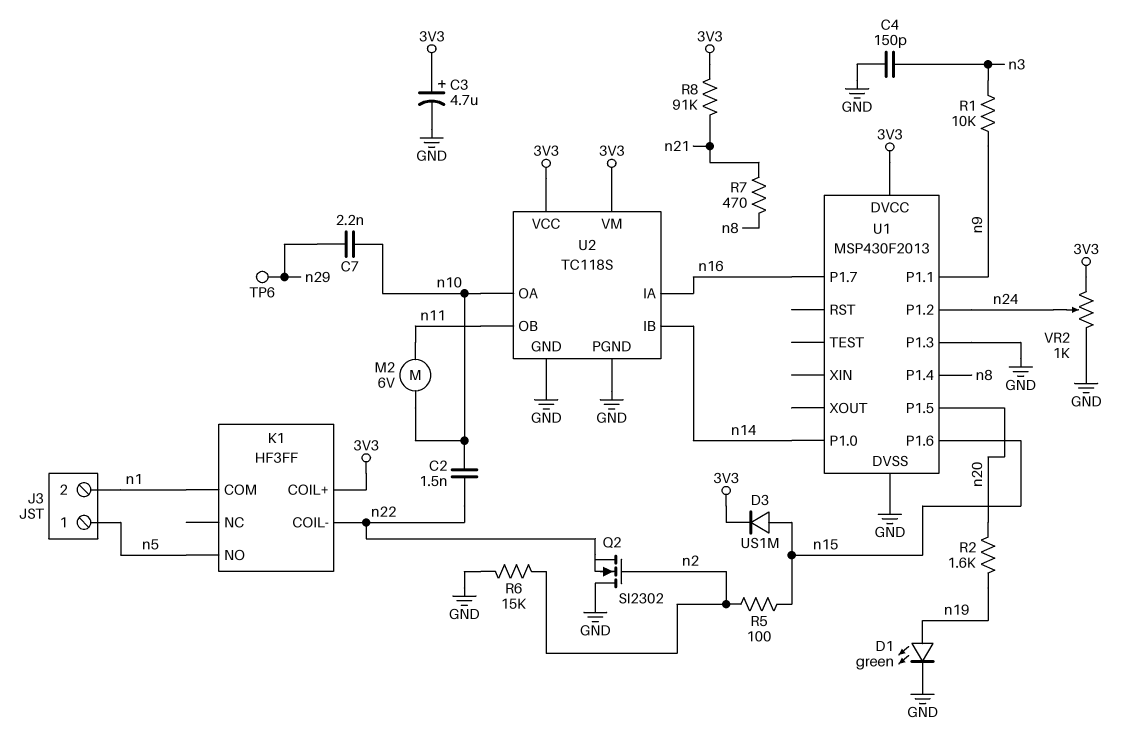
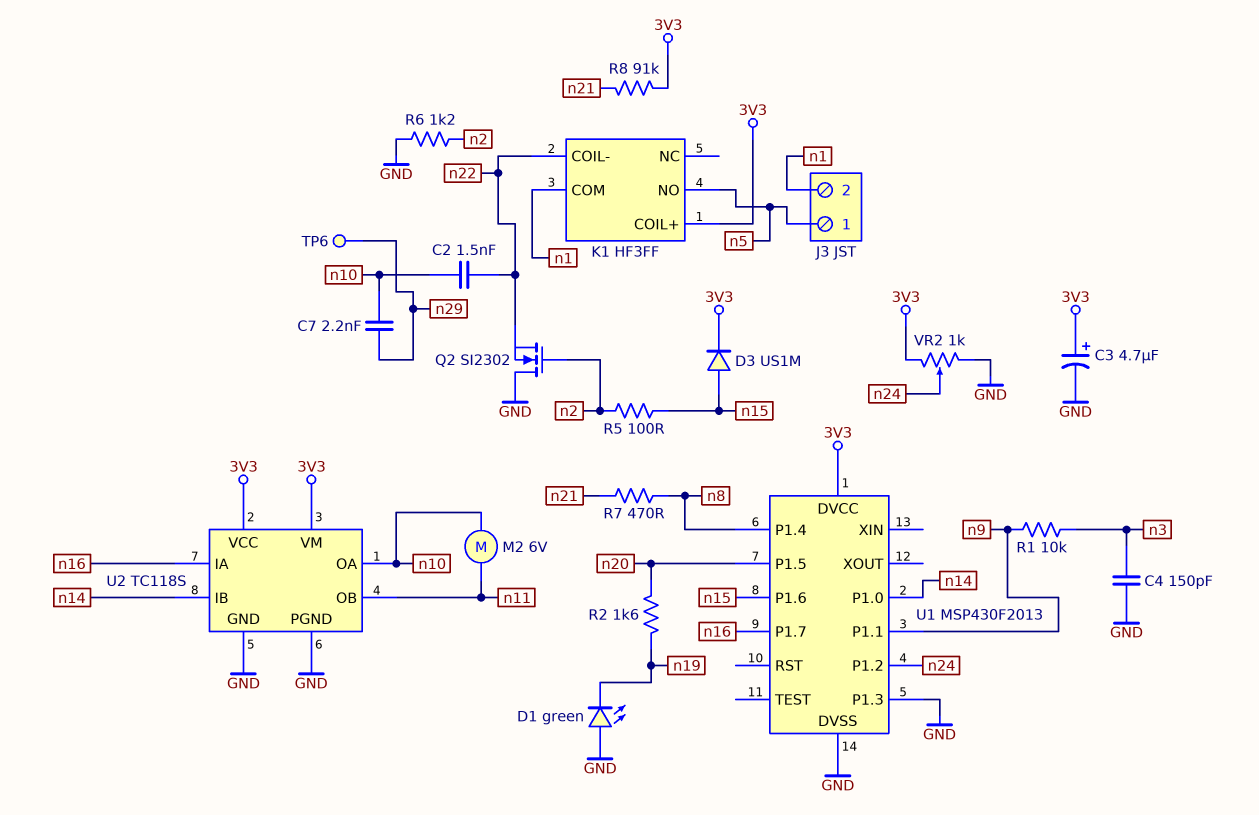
D1: LED green (A n19, K GND) -> LED green (A GND, K n19)
R6: 15k (GND, n2) -> 1.2k (GND, n2)

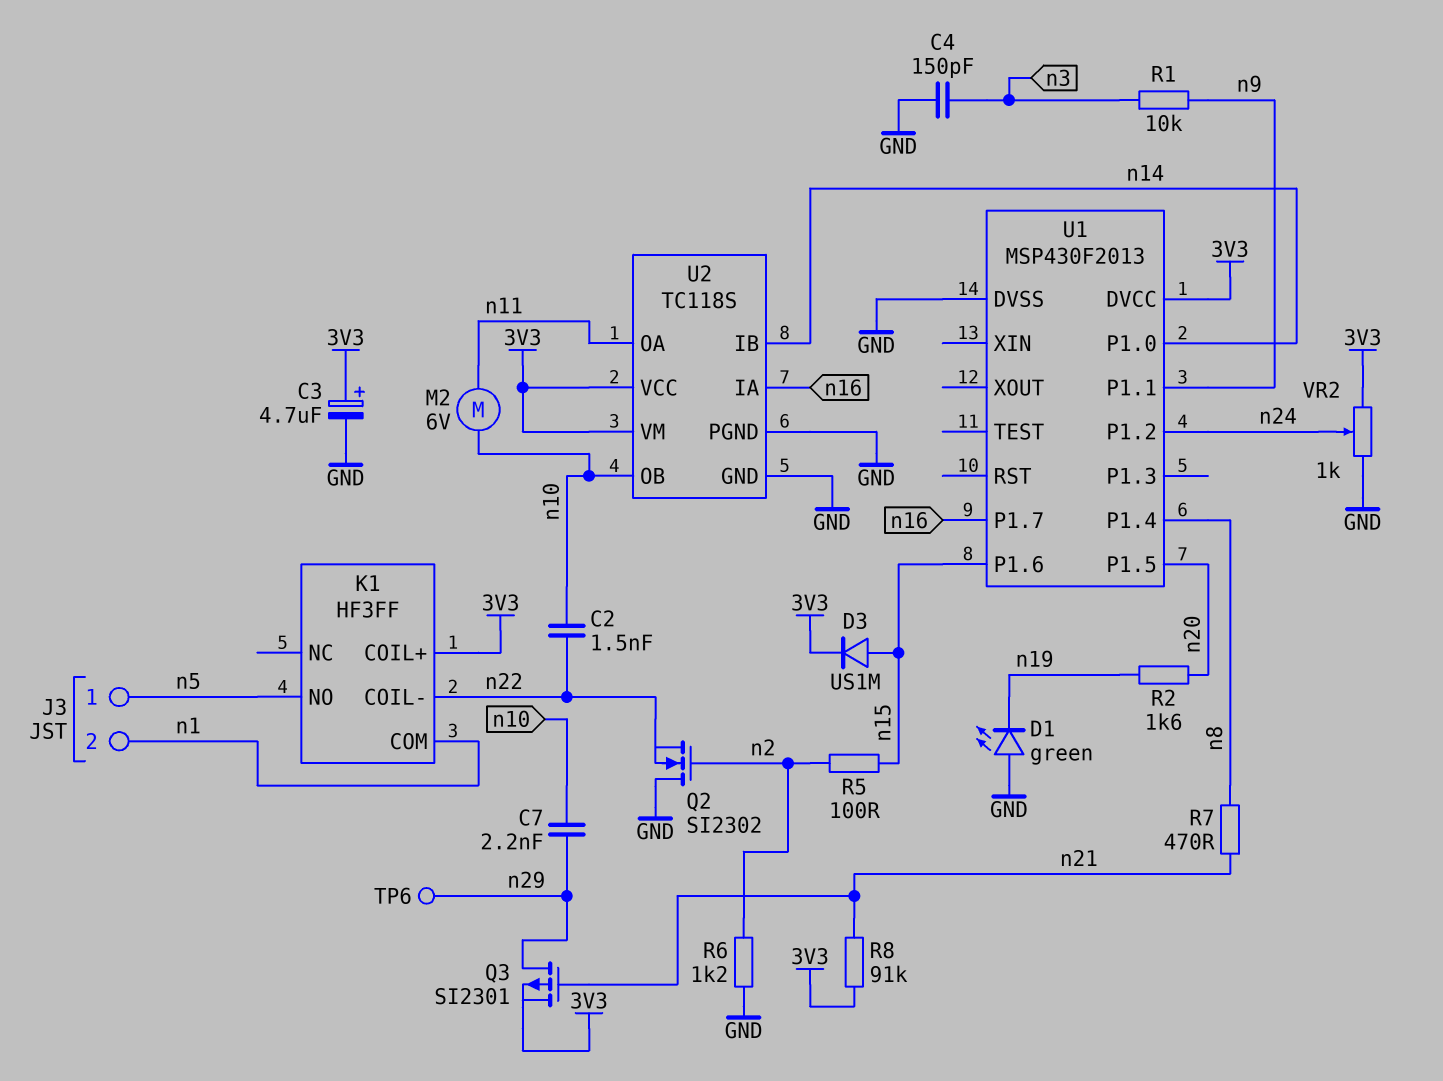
Q3: none -> PMOS SI2301 (G n21, D n29, S 3V3)
U1 pin P1.3: GND -> none
U2 pin OA: n10 -> n11
U2 pin OB: n11 -> n10

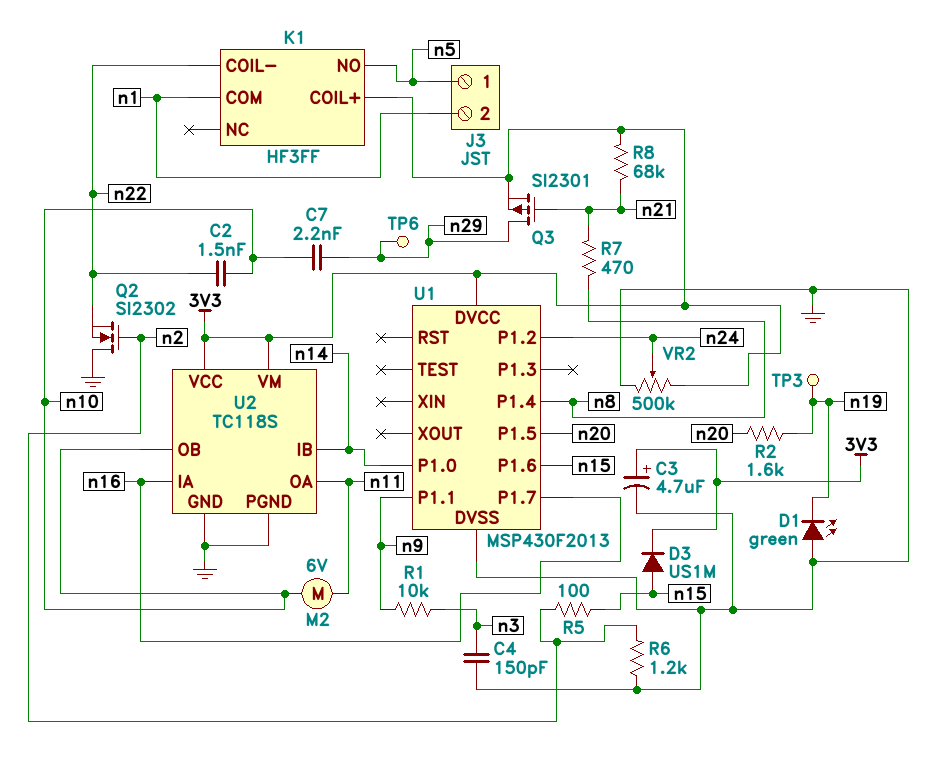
R8: 91k (3V3, n21) -> 68k (3V3, n21)
TP3: none -> test point (n19)
VR2: 1k (3V3, GND, wiper n24) -> 500k (3V3, GND, wiper n24)

